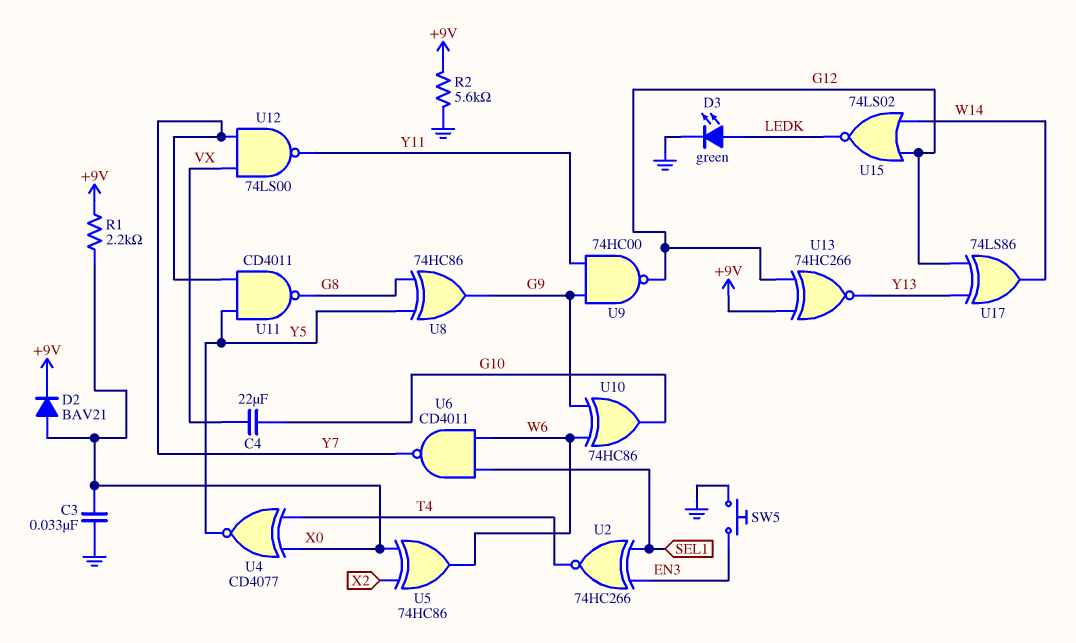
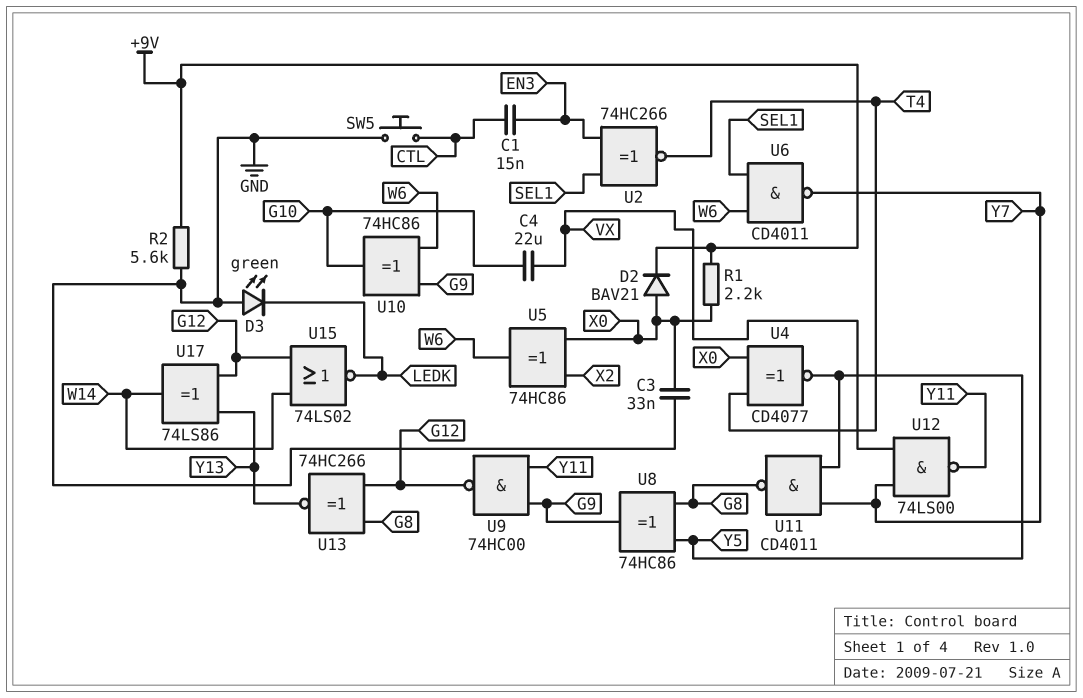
C1: none -> 15nF (CTL, EN3)
D3: LED green (A LEDK, K GND) -> LED green (A GND, K LEDK)
SW5: button (EN3, GND) -> button (CTL, GND)
U13: XNOR 74HC266 (in +9V, in G12, out Y13) -> XNOR 74HC266 (in G8, in G12, out Y13)

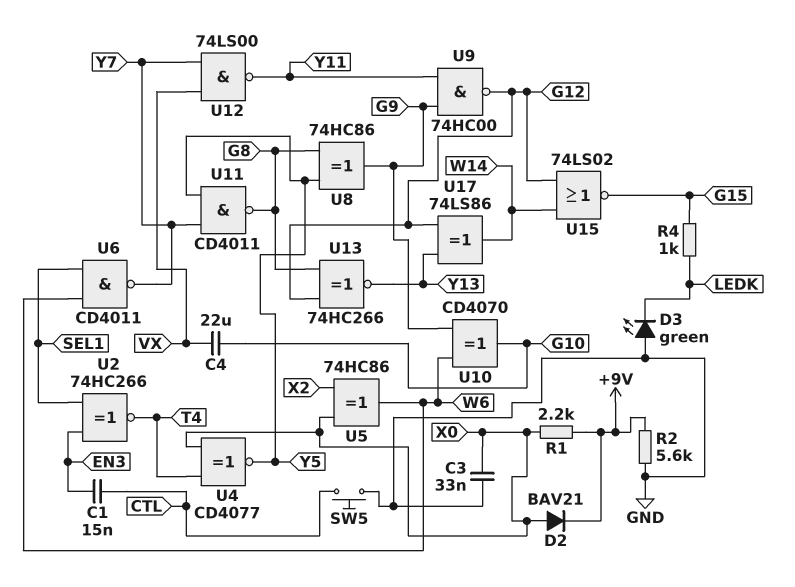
R4: none -> 1k (G15, LEDK)
U10: XOR 74HC86 (in G9, in W6, out G10) -> XOR CD4070 (in G9, in W6, out G10)
U15: NOR 74LS02 (in G12, in W14, out LEDK) -> NOR 74LS02 (in G12, in W14, out G15)

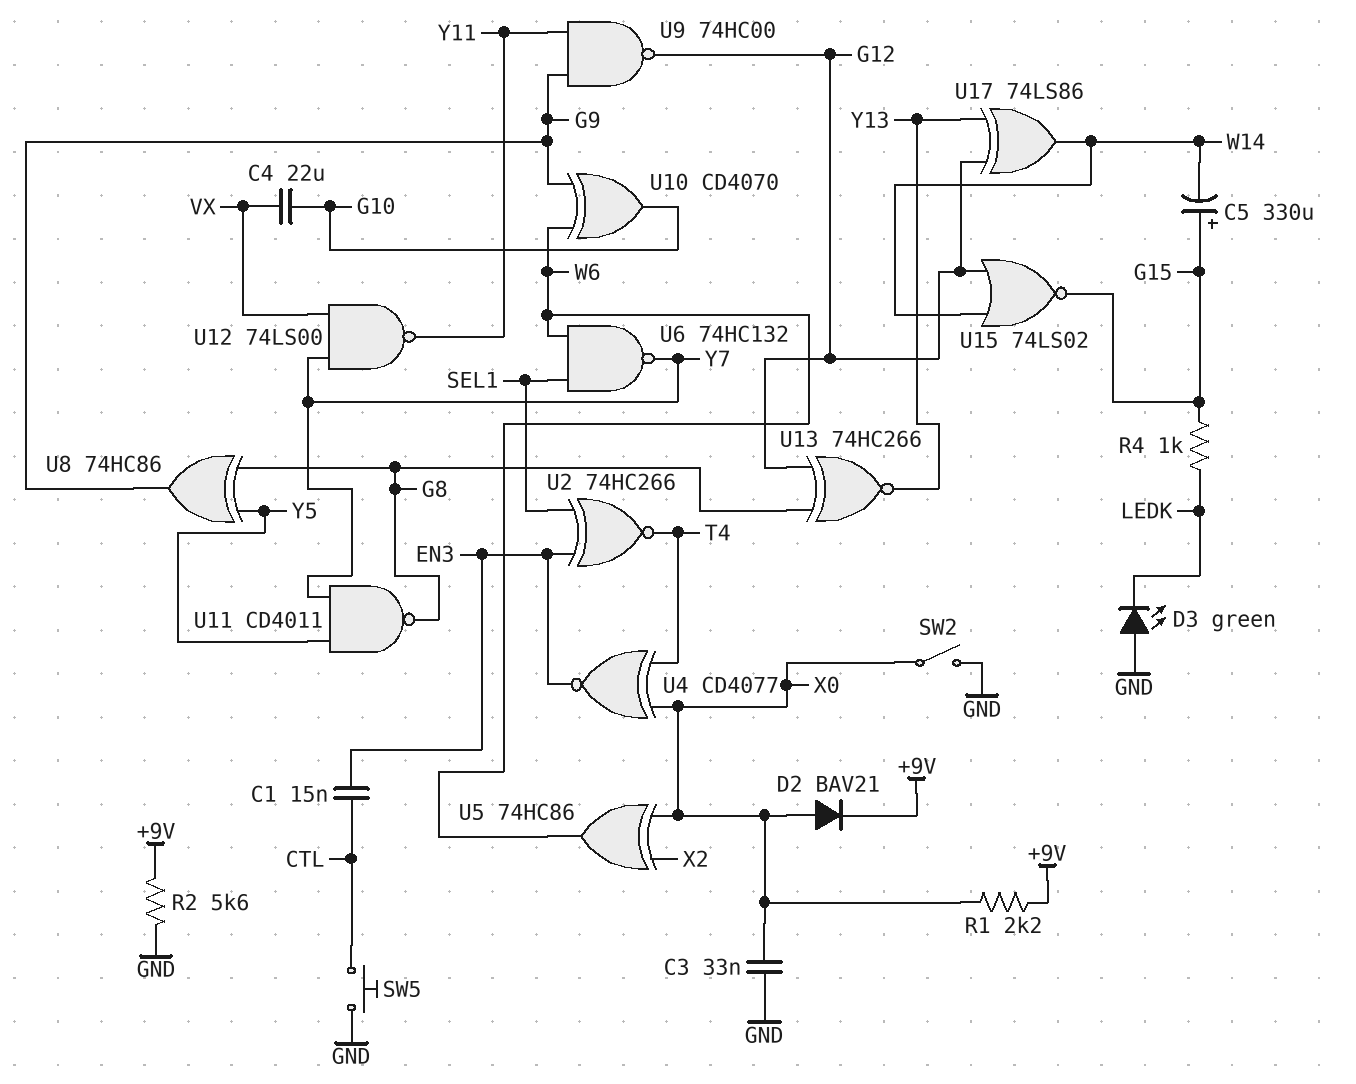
C5: none -> 330uF (plus G15, minus W14)
SW2: none -> switch (GND, X0)
U4: XNOR CD4077 (in T4, in X0, out Y5) -> XNOR CD4077 (in T4, in X0, out EN3)
U6: NAND CD4011 (in SEL1, in W6, out Y7) -> NAND 74HC132 (in SEL1, in W6, out Y7)

